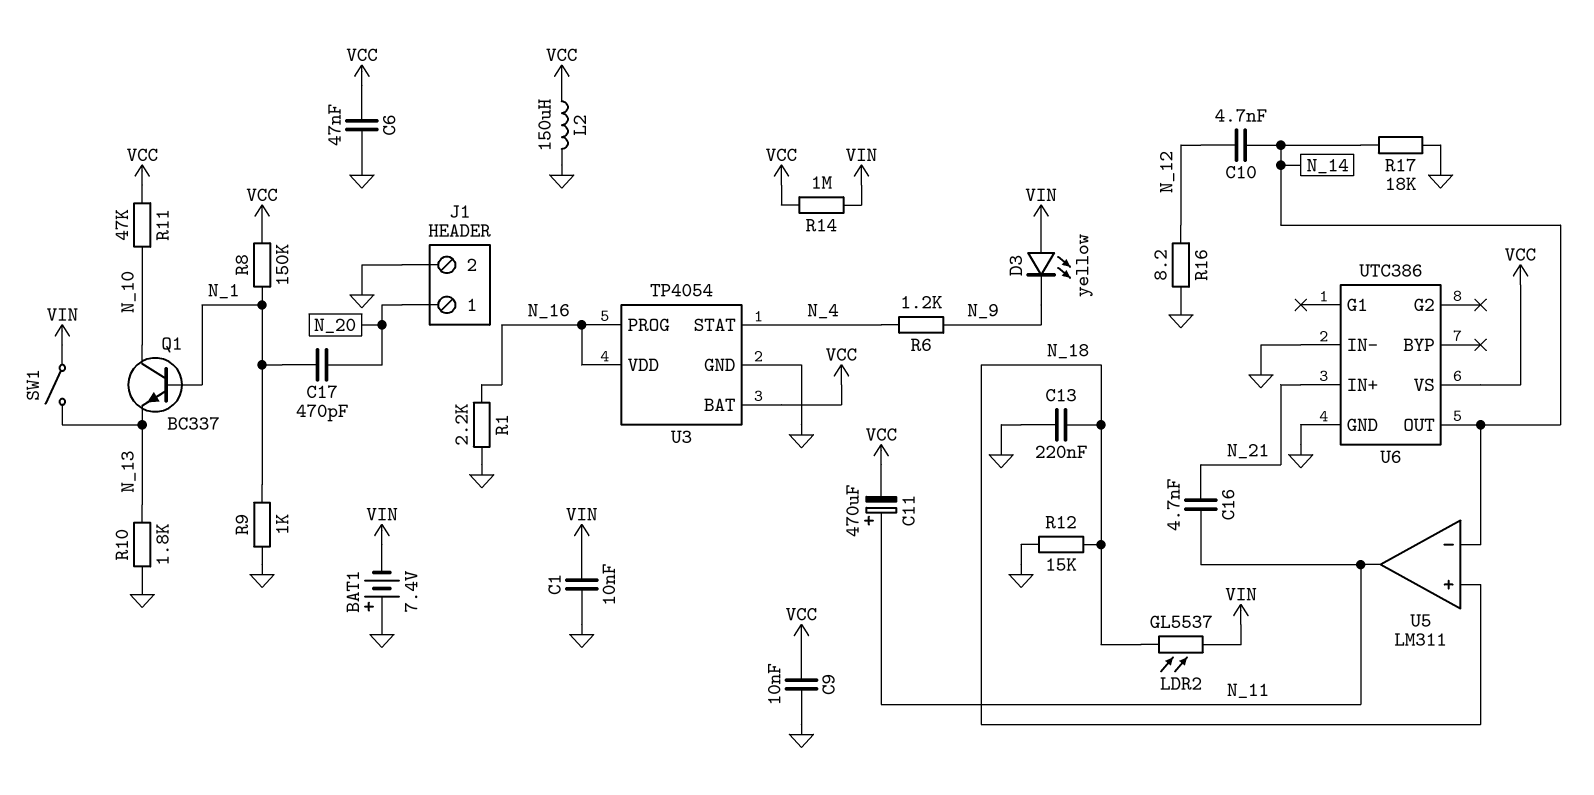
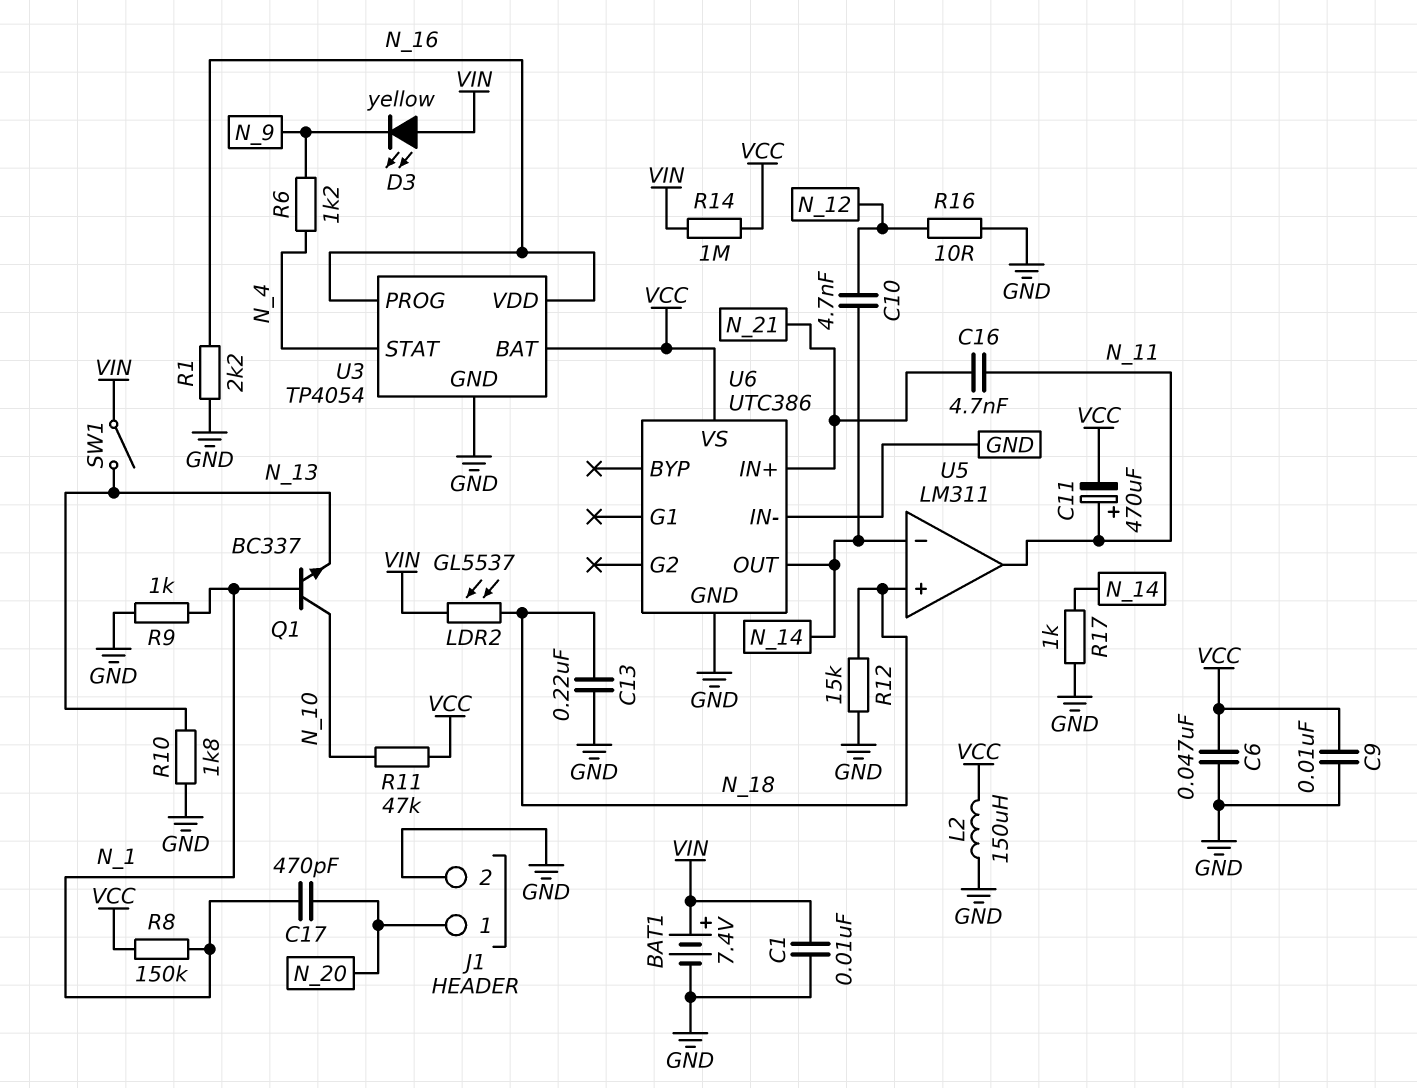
BAT1: 7.4V (plus GND, minus VIN) -> 7.4V (plus VIN, minus GND)
R16: 8.2 (GND, N_12) -> 10 (GND, N_12)
R17: 18k (GND, N_14) -> 1k (GND, N_14)

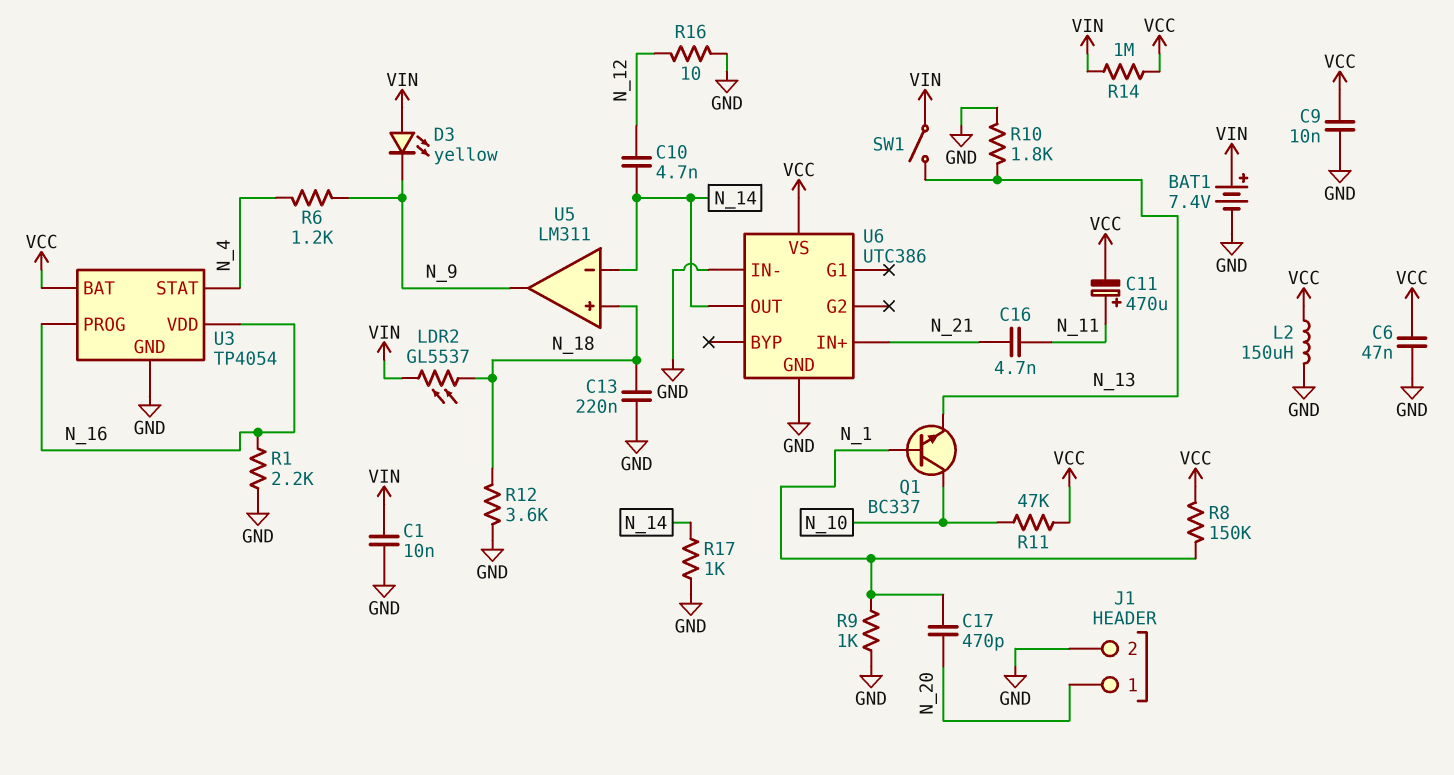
R12: 15k (GND, N_18) -> 3.6k (GND, N_18)
U5 pin out: N_11 -> N_9

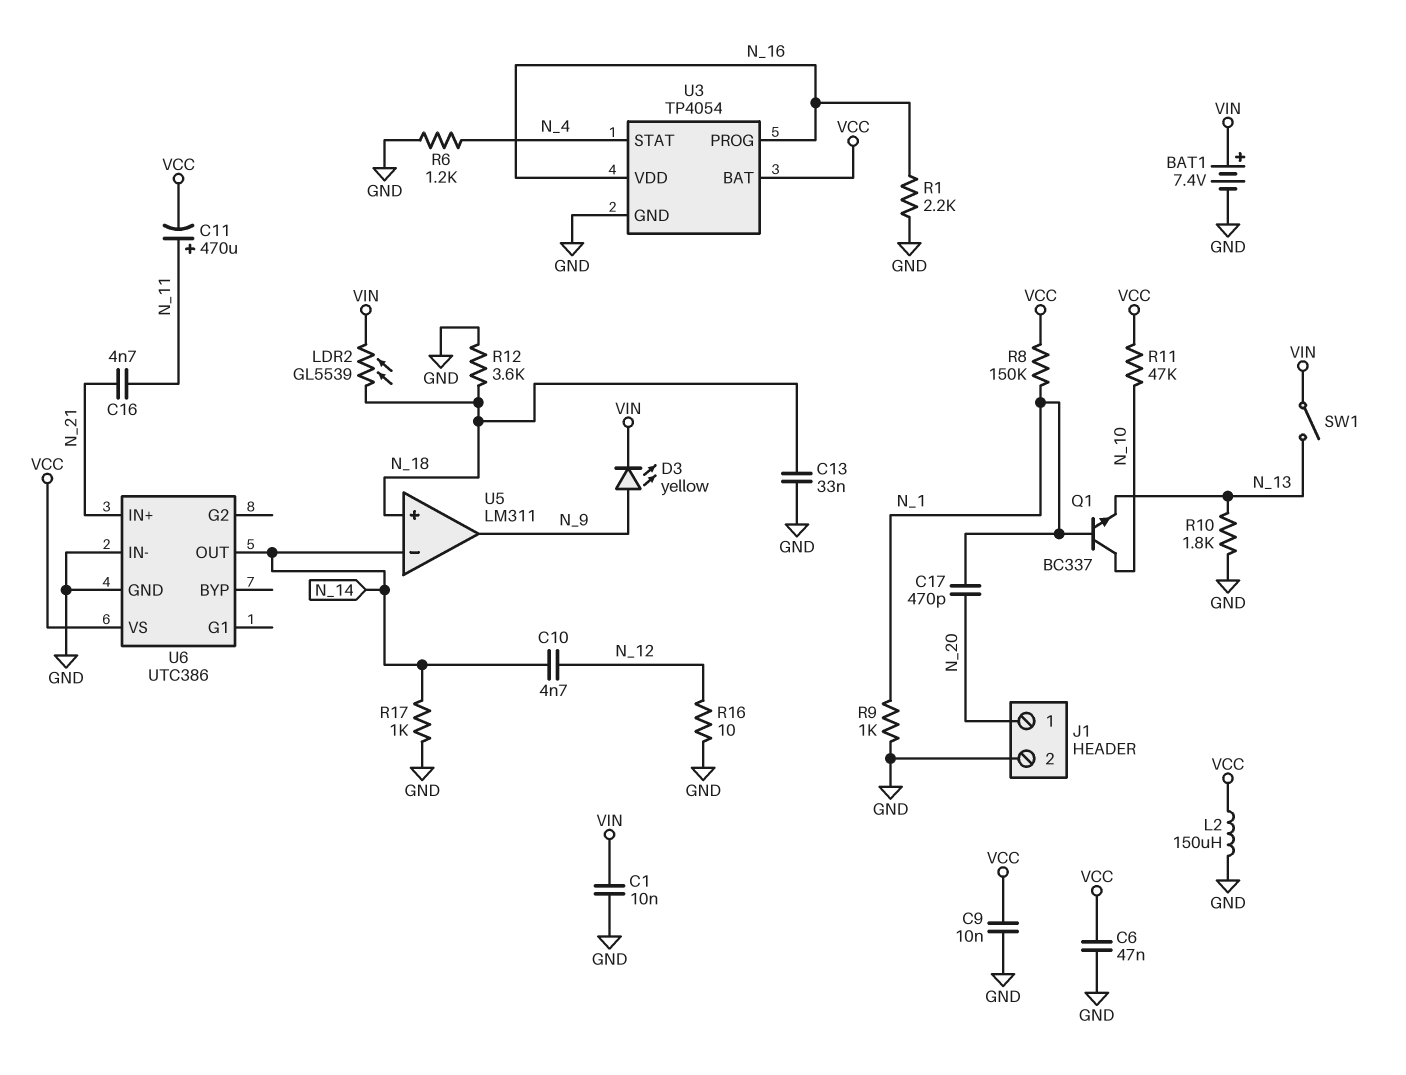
C13: 220nF (GND, N_18) -> 33nF (GND, N_18)
D3: LED yellow (A VIN, K N_9) -> LED yellow (A N_9, K VIN)
LDR2: GL5537 (N_18, VIN) -> GL5539 (N_18, VIN)
R6: 1.2k (N_4, N_9) -> 1.2k (GND, N_4)
R14: 1M (VCC, VIN) -> none

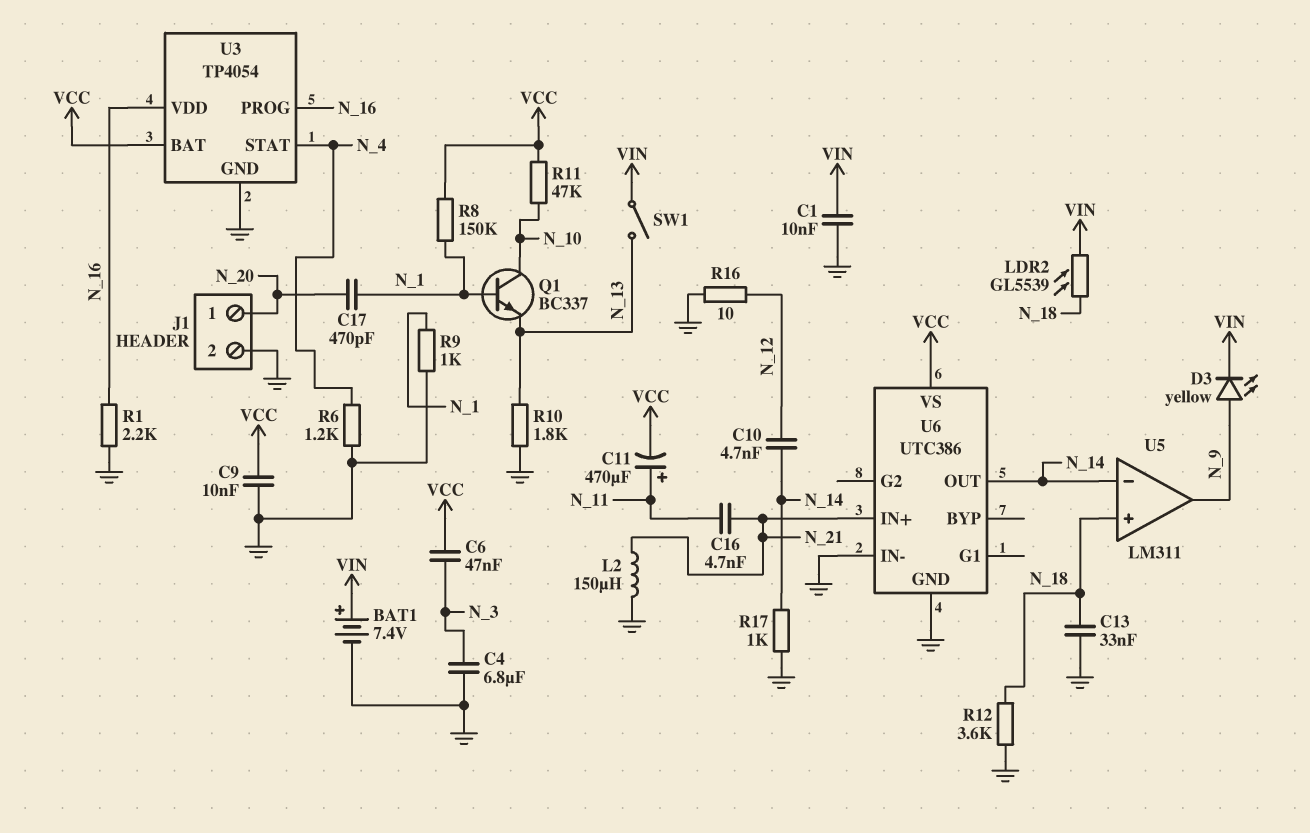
C4: none -> 6.8uF (GND, N_3)
C6: 47nF (GND, VCC) -> 47nF (N_3, VCC)
L2: 150uH (GND, VCC) -> 150uH (GND, N_21)

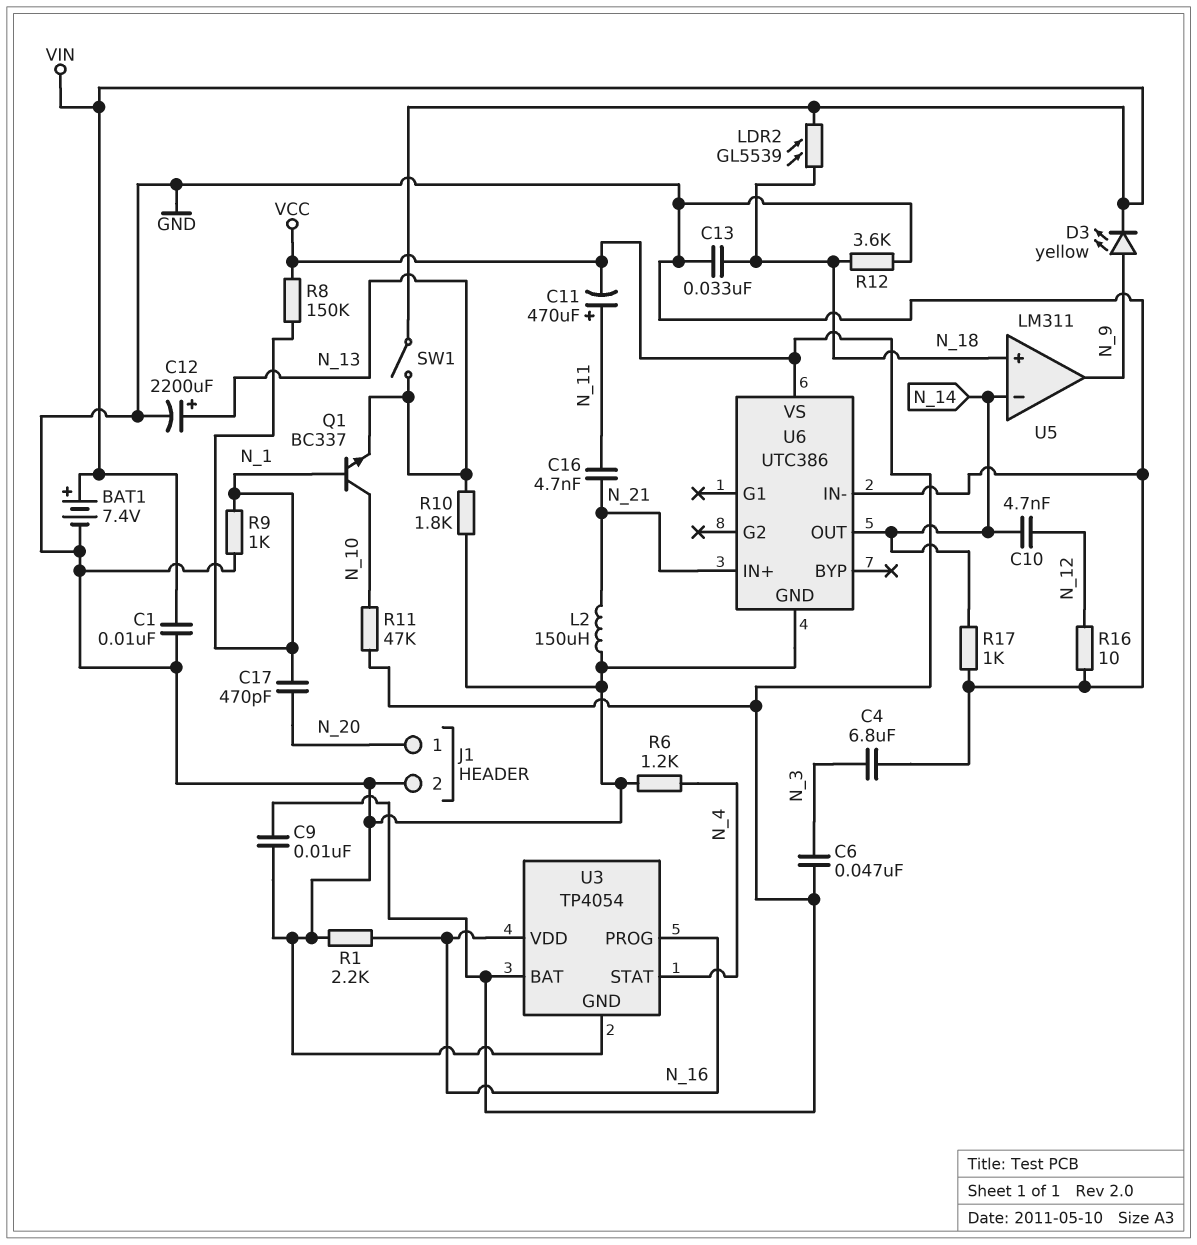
C12: none -> 2200uF (plus N_13, minus GND)

